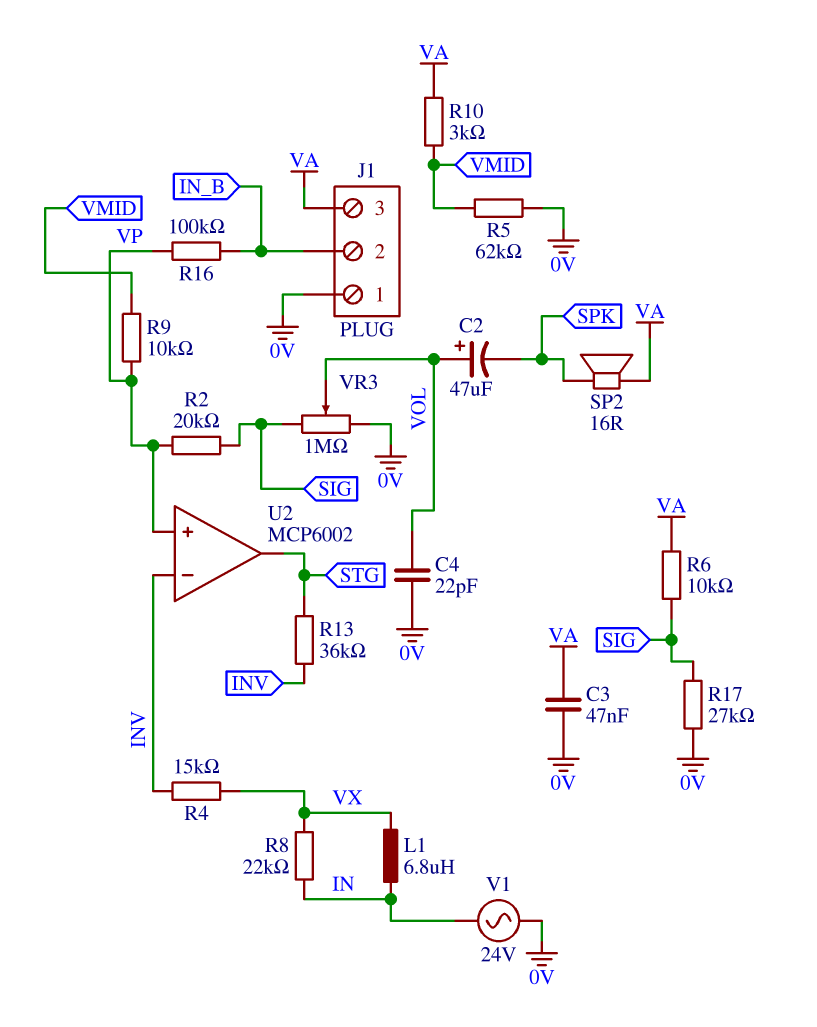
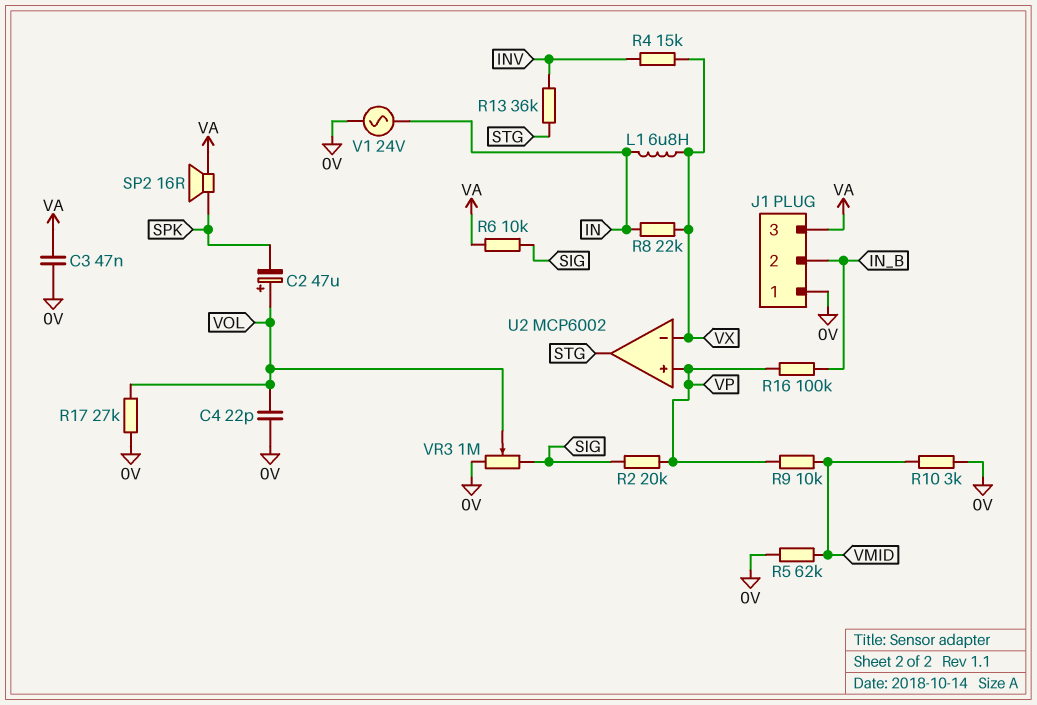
R10: 3k (VA, VMID) -> 3k (0V, VMID)
R17: 27k (0V, SIG) -> 27k (0V, VOL)
U2 pin in-: INV -> VX

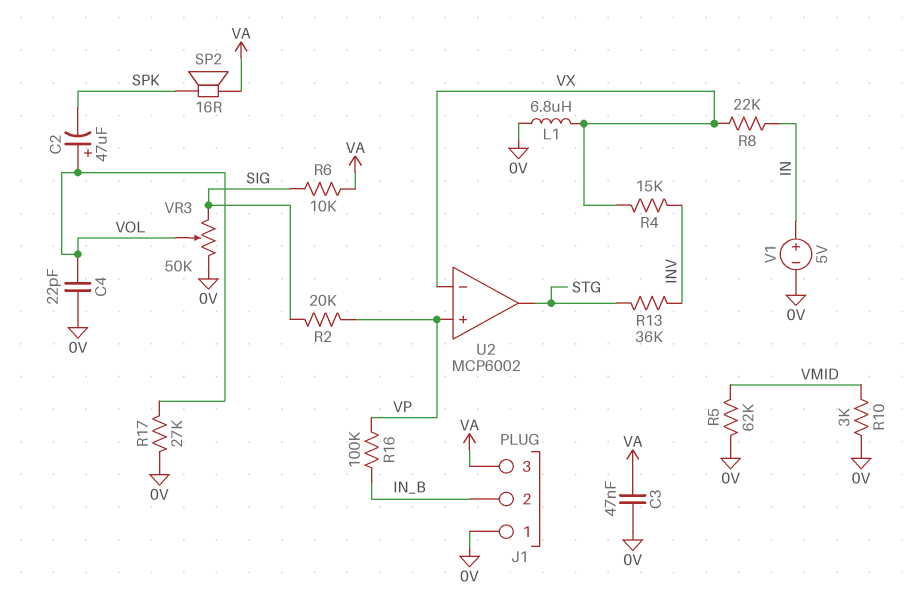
L1: 6.8uH (IN, VX) -> 6.8uH (0V, VX)
R9: 10k (VMID, VP) -> none
V1: AC 24V (0V, IN) -> 5V (plus IN, minus 0V)
VR3: 1M (0V, SIG, wiper VOL) -> 50k (0V, SIG, wiper VOL)

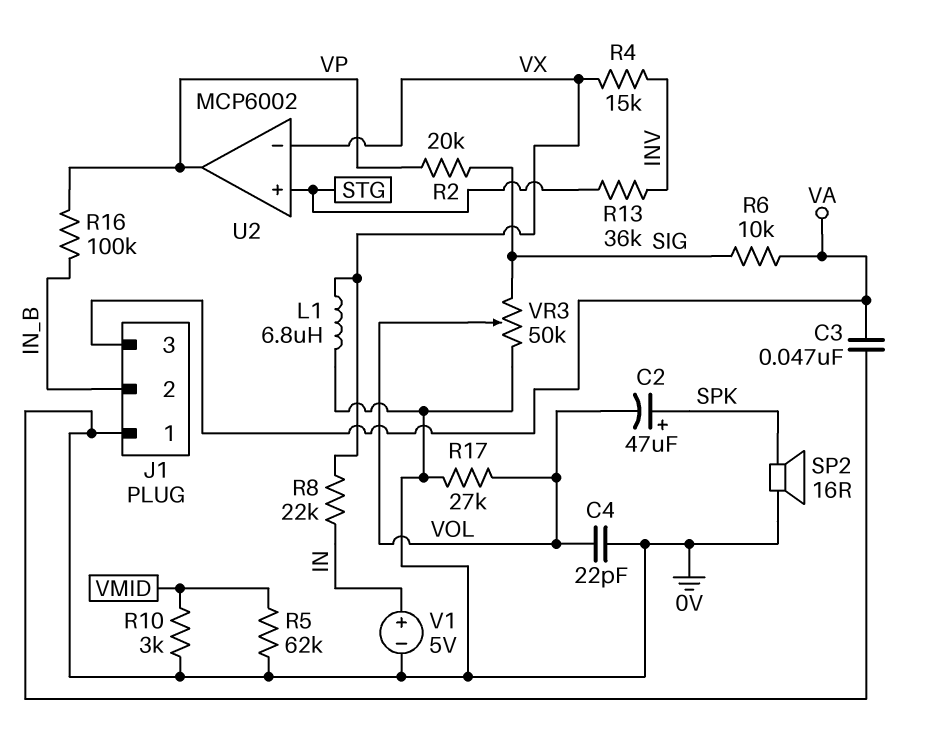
C2: 47uF (plus VOL, minus SPK) -> 47uF (plus SPK, minus VOL)
SP2: speaker 16R (SPK, VA) -> speaker 16R (0V, SPK)
U2 pin in+: VP -> STG
U2 pin out: STG -> VP

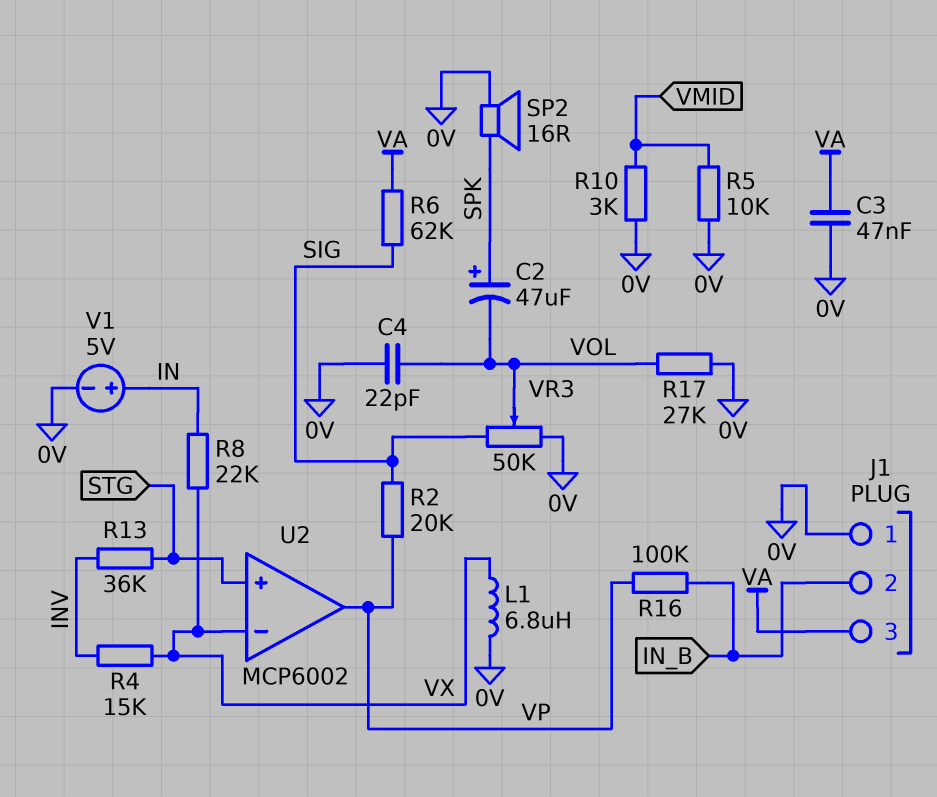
R5: 62k (0V, VMID) -> 10k (0V, VMID)
R6: 10k (SIG, VA) -> 62k (SIG, VA)

